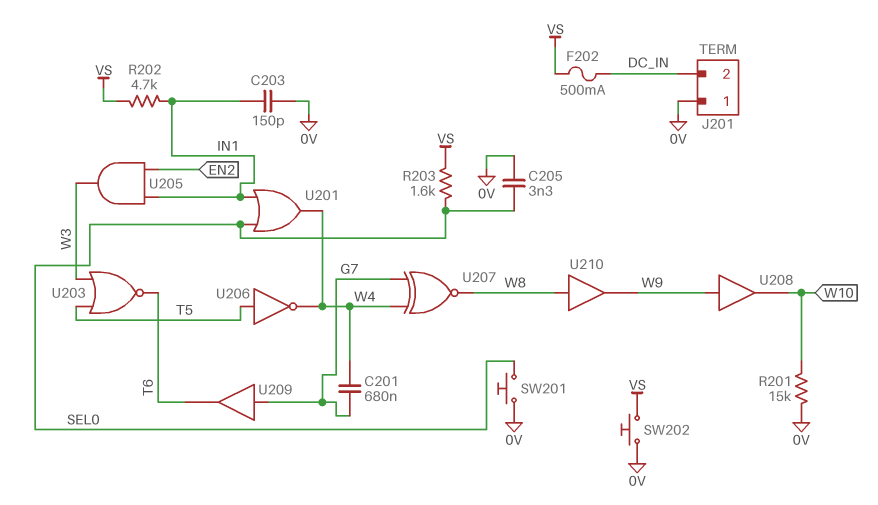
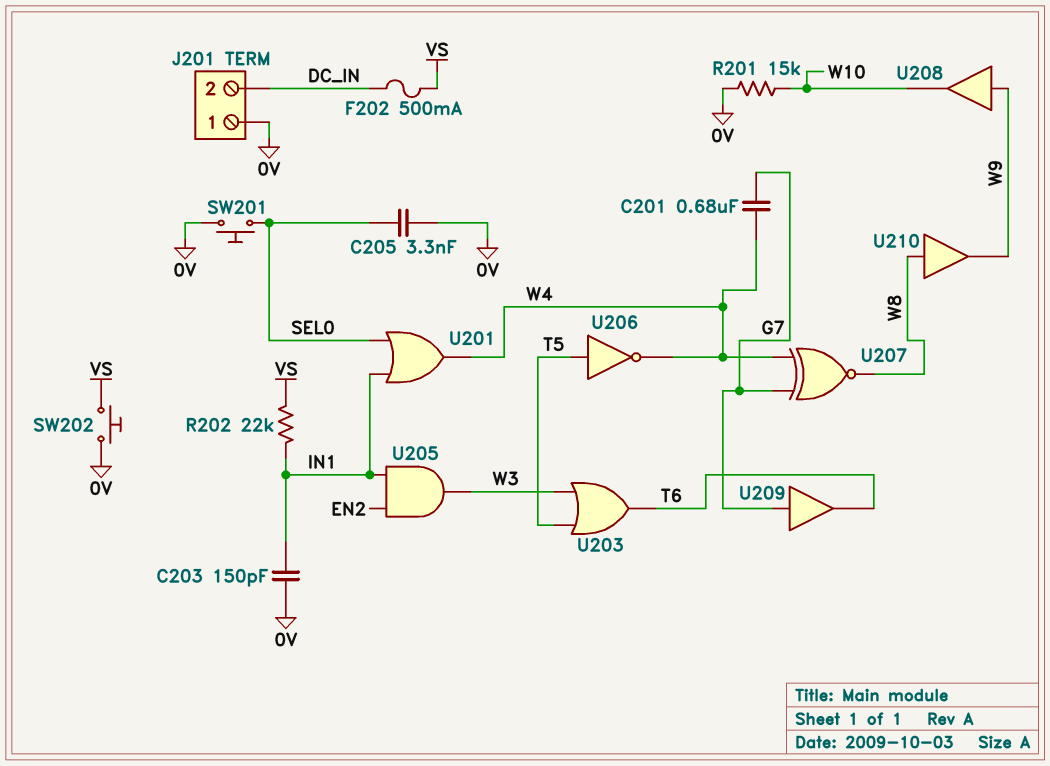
R202: 4.7k (IN1, VS) -> 22k (IN1, VS)
R203: 1.6k (SEL0, VS) -> none
U203: NOR (in T5, in W3, out T6) -> OR (in T5, in W3, out T6)

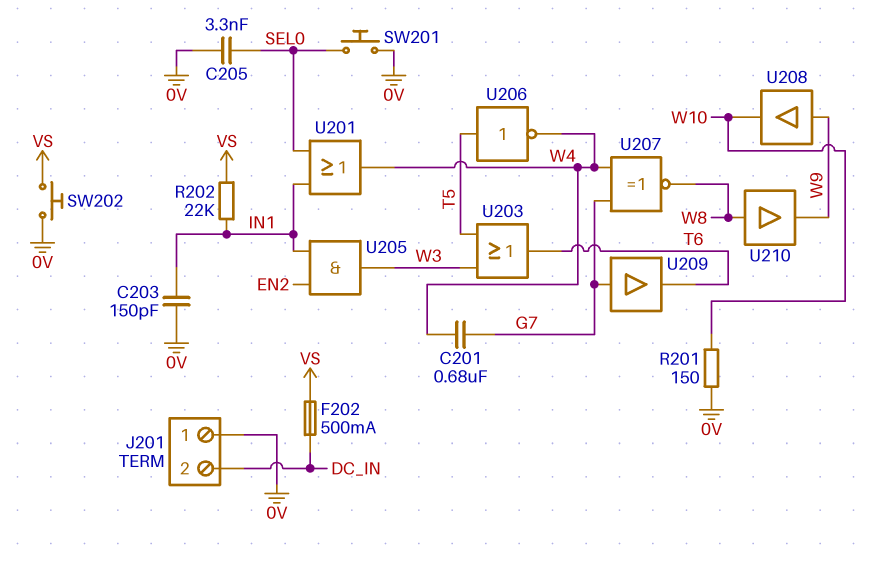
R201: 15k (0V, W10) -> 150 (0V, W10)

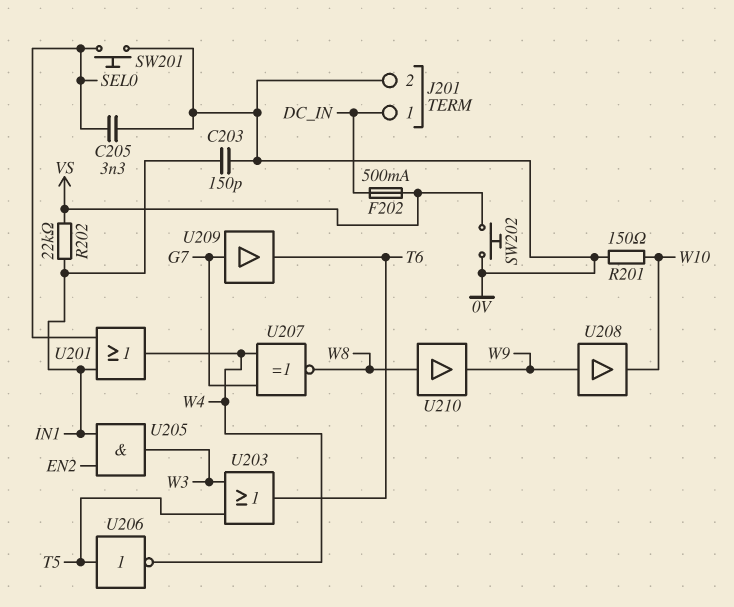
C201: 680nF (G7, W4) -> none
J201 pin 1: 0V -> DC_IN
J201 pin 2: DC_IN -> 0V

